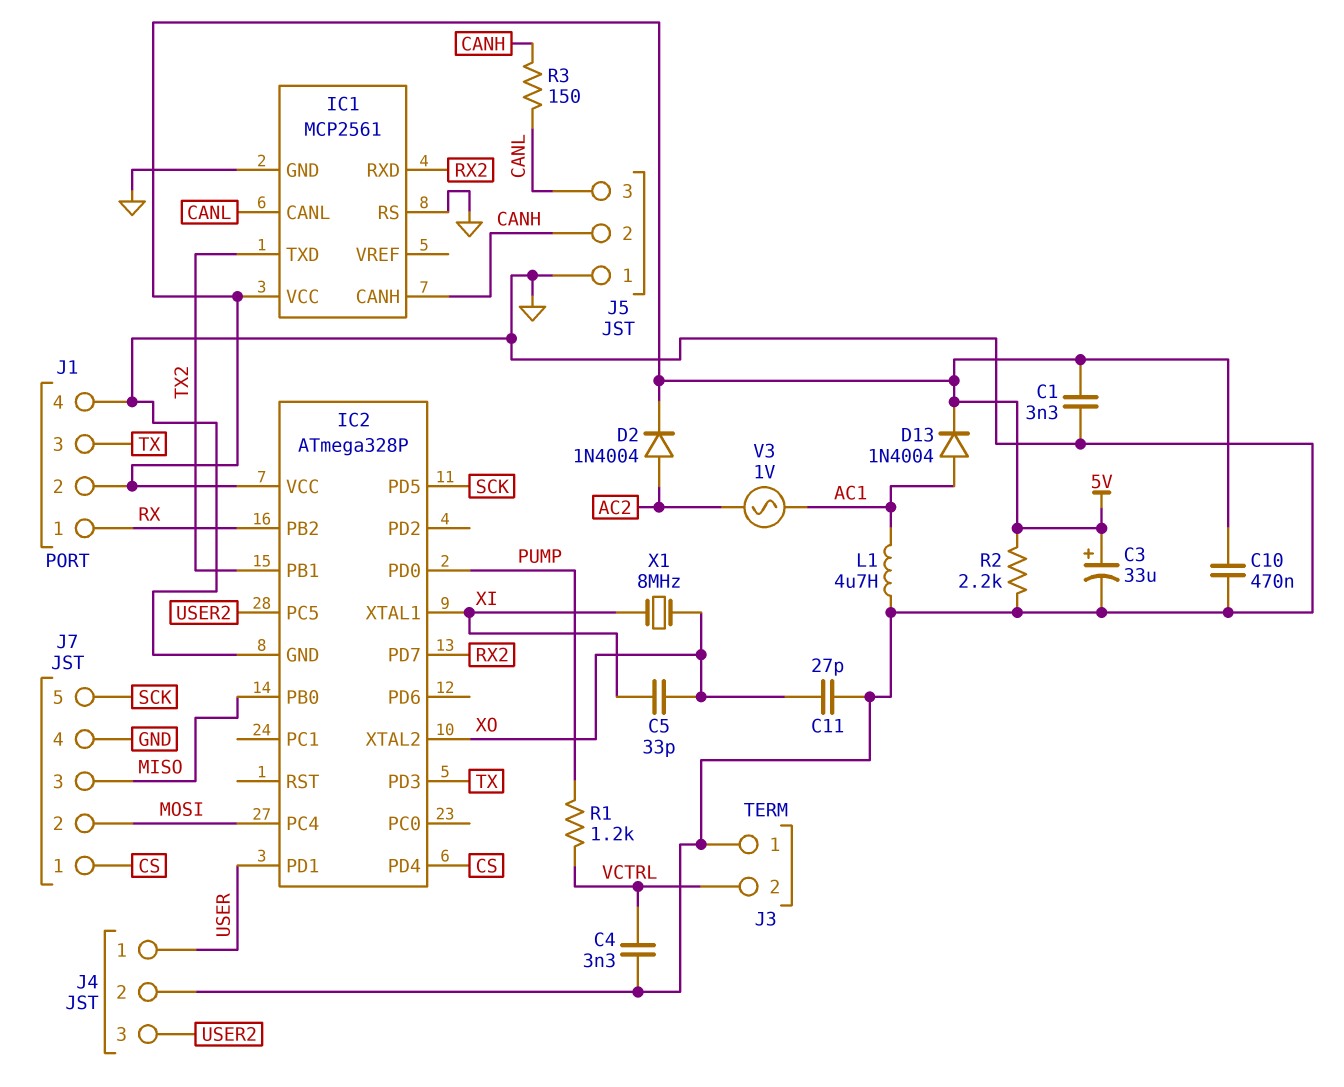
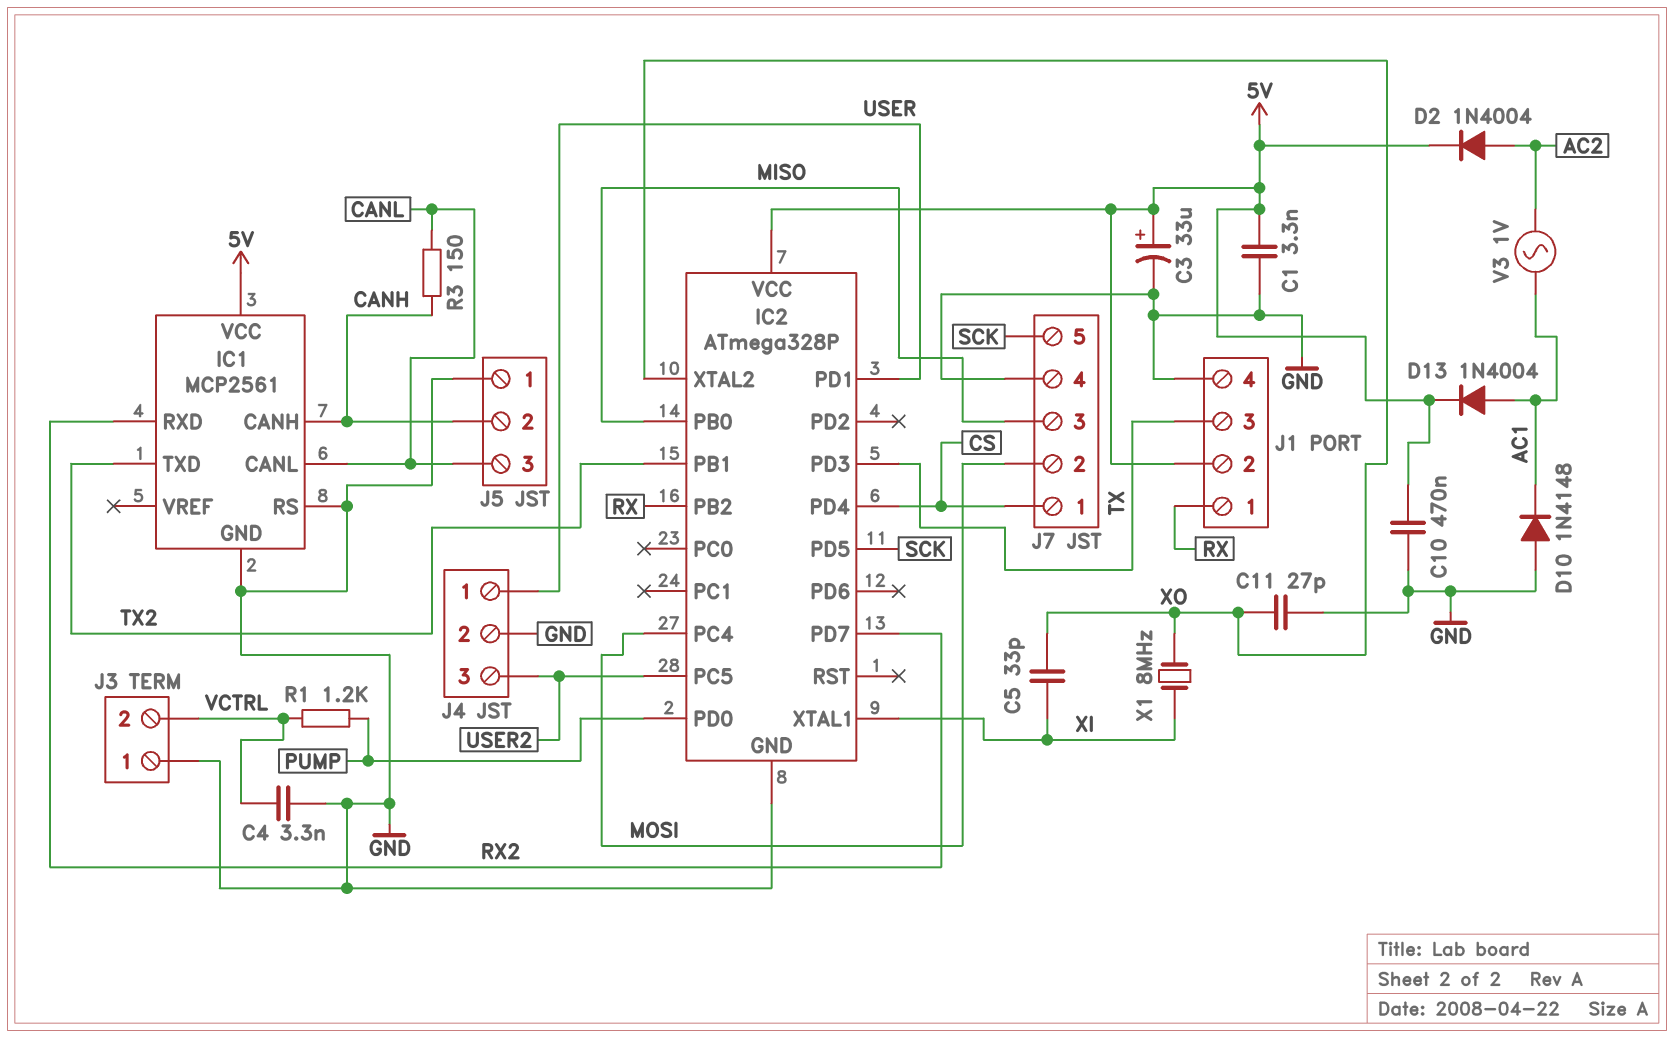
D10: none -> diode 1N4148 (A GND, K AC1)
L1: 4.7uH (AC1, GND) -> none
R2: 2.2k (5V, GND) -> none

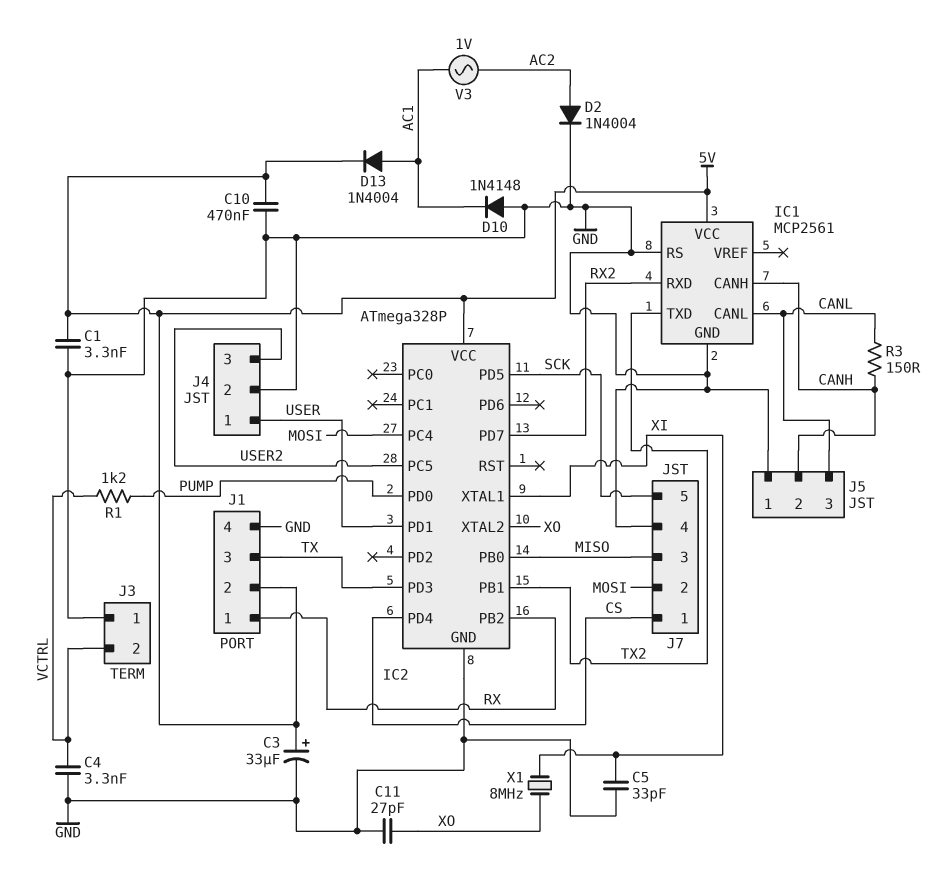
C5: 33pF (XI, XO) -> 33pF (GND, XI)
D2: diode 1N4004 (A AC2, K 5V) -> diode 1N4004 (A AC2, K GND)

